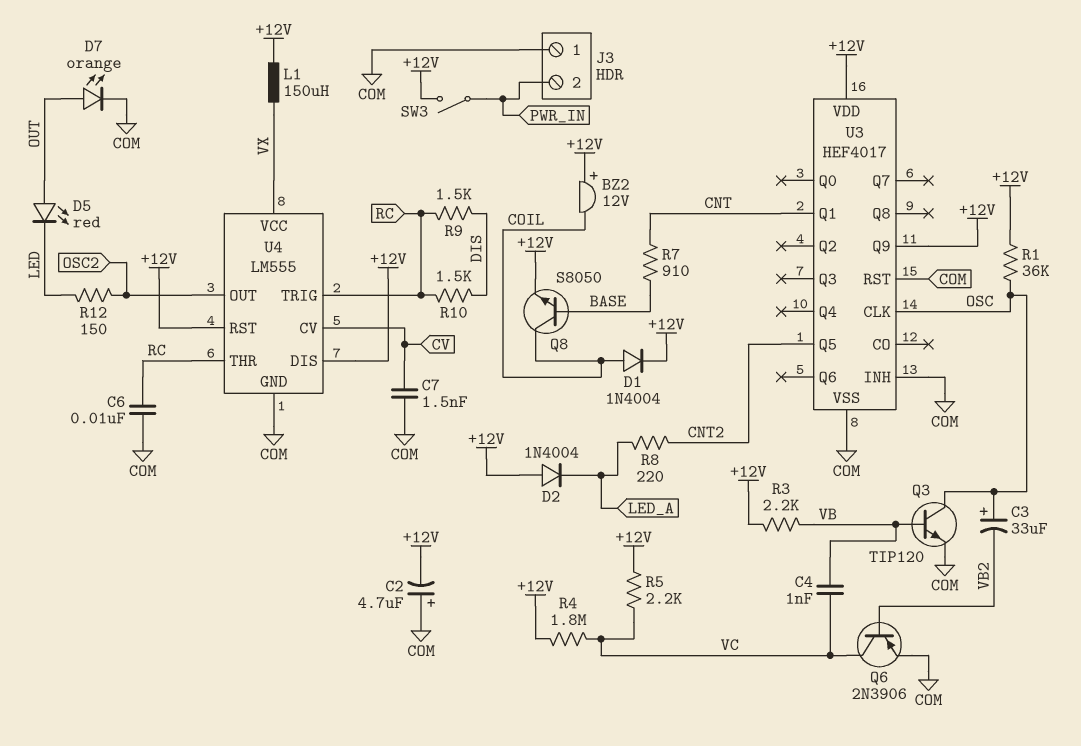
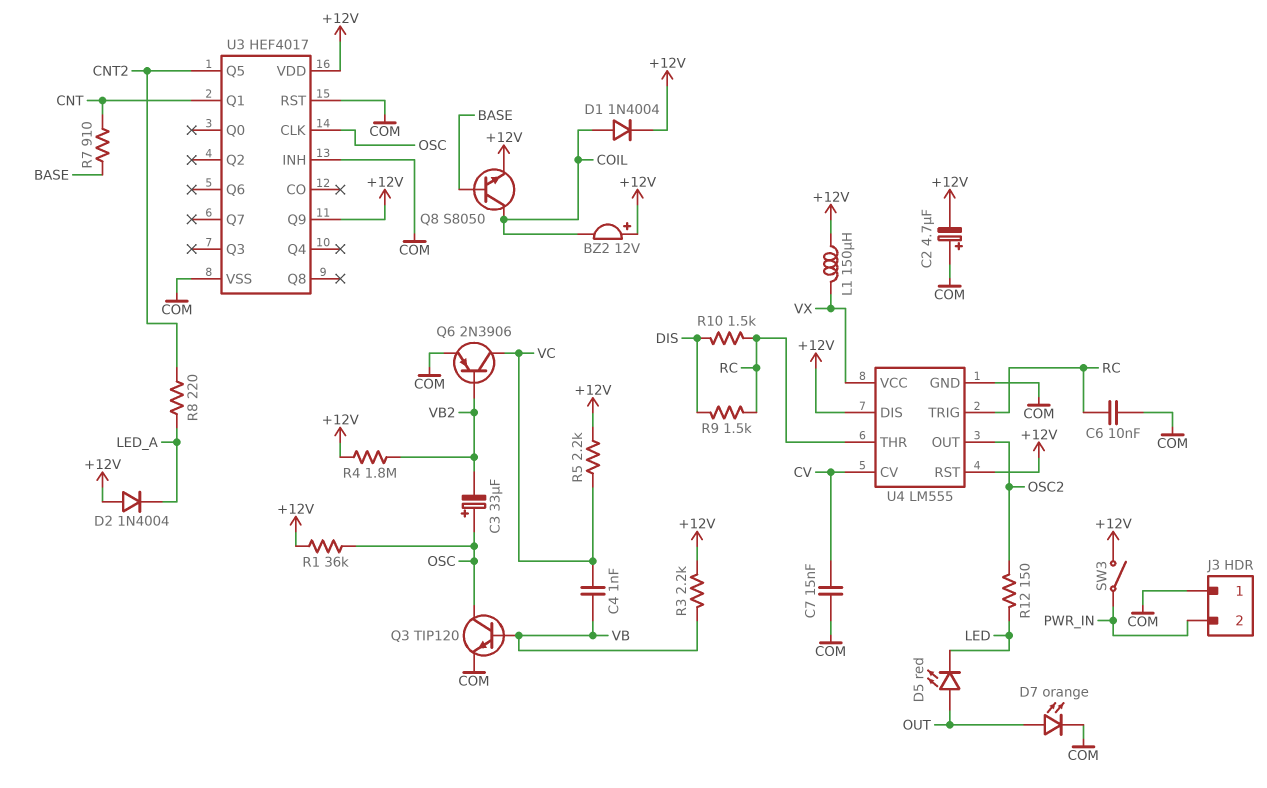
C7: 1.5nF (COM, CV) -> 15nF (COM, CV)
R4: 1.8M (+12V, VC) -> 1.8M (+12V, VB2)

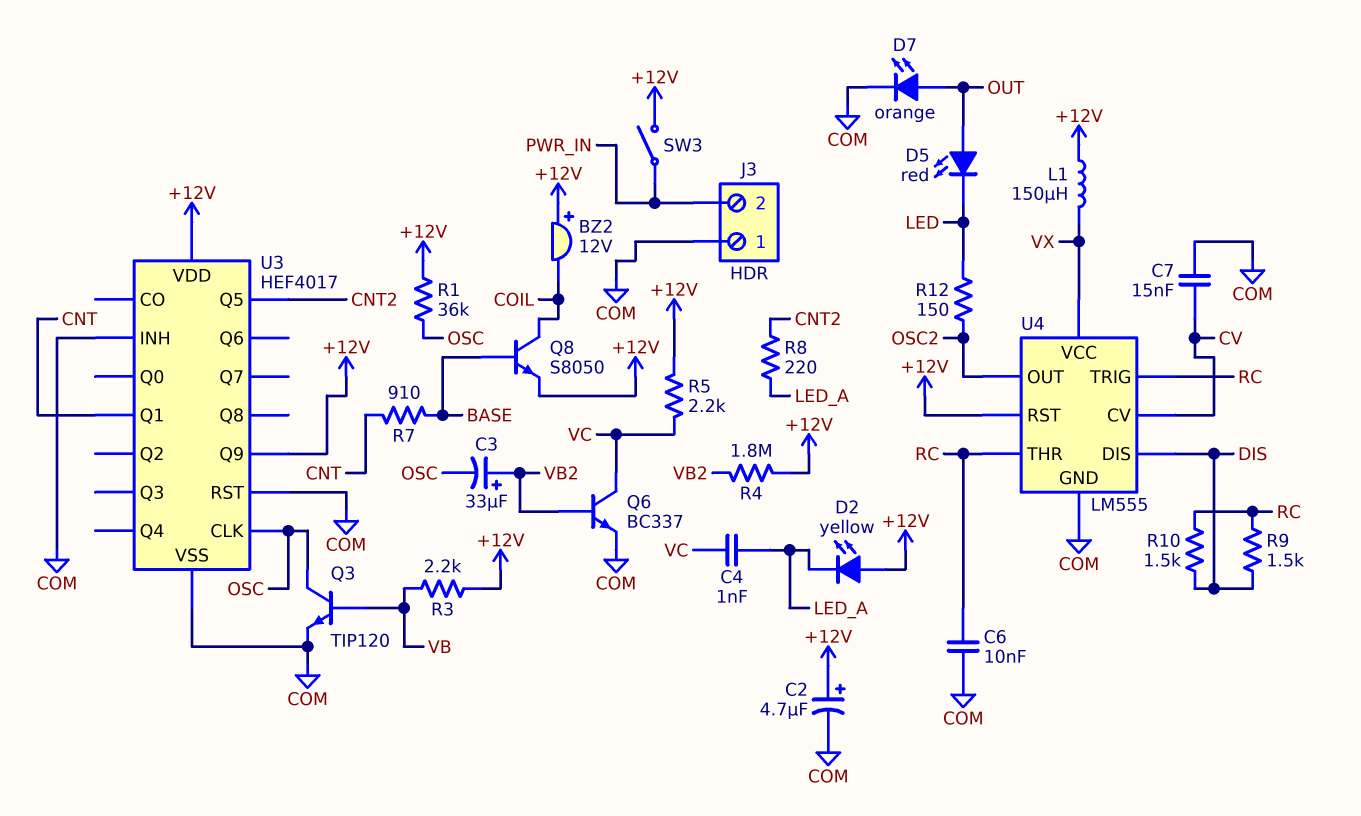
C2: 4.7uF (plus COM, minus +12V) -> 4.7uF (plus +12V, minus COM)
C3: 33uF (plus OSC, minus VB2) -> 33uF (plus VB2, minus OSC)
C4: 1nF (VB, VC) -> 1nF (LED_A, VC)
D1: diode 1N4004 (A COIL, K +12V) -> none
D2: diode 1N4004 (A +12V, K LED_A) -> LED yellow (A +12V, K LED_A)
Q6: PNP 2N3906 (B VB2, C VC, E COM) -> NPN BC337 (B VB2, C VC, E COM)
U4 pin DIS: +12V -> DIS

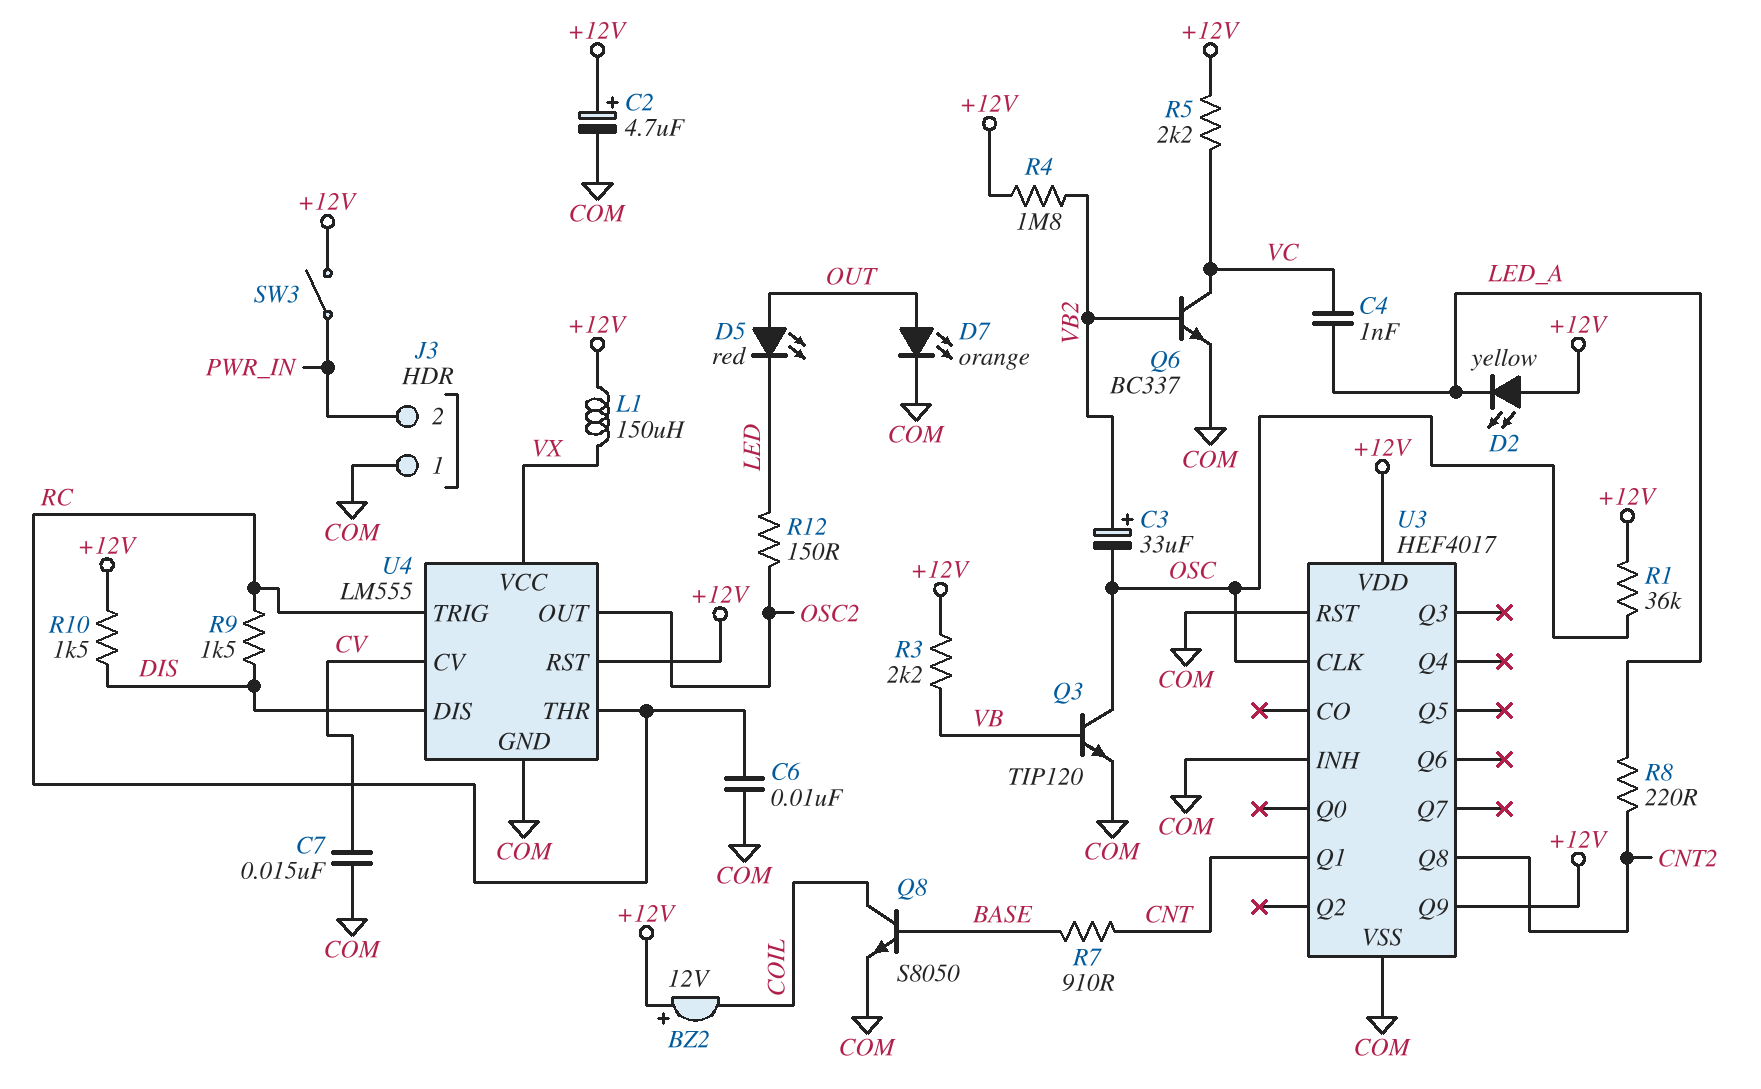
Q8: NPN S8050 (B BASE, C COIL, E +12V) -> NPN S8050 (B BASE, C COIL, E COM)
R10: 1.5k (DIS, RC) -> 1.5k (+12V, DIS)
U3 pin Q5: CNT2 -> none
U3 pin Q8: none -> CNT2

